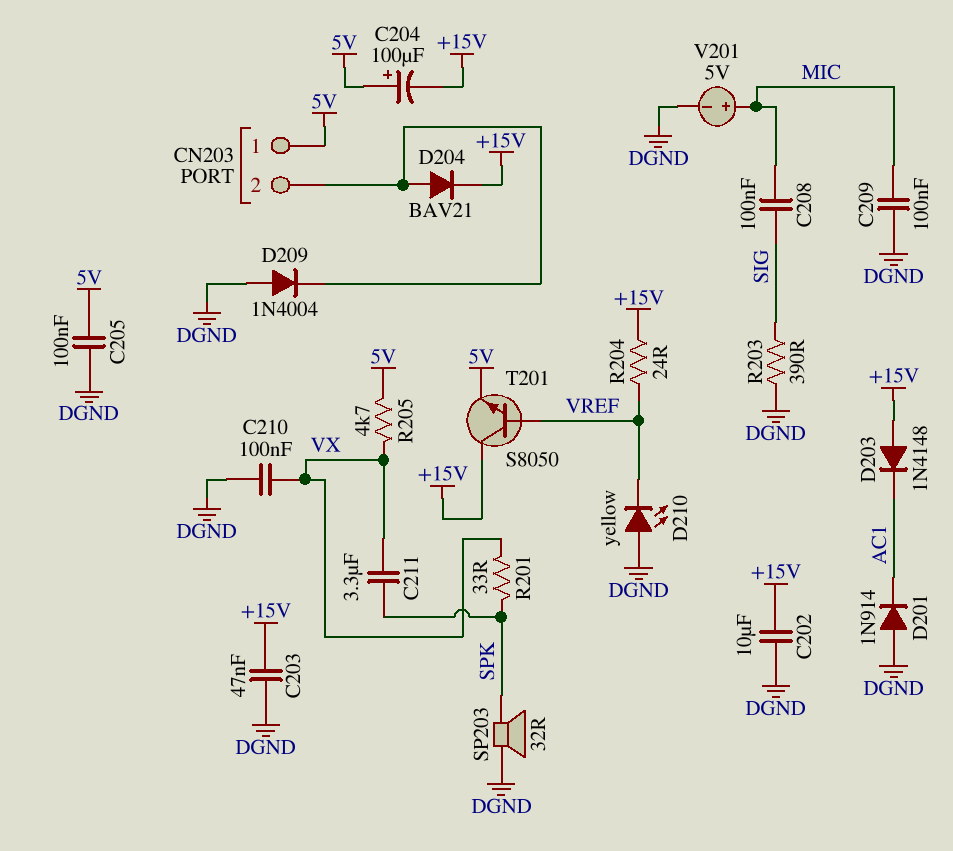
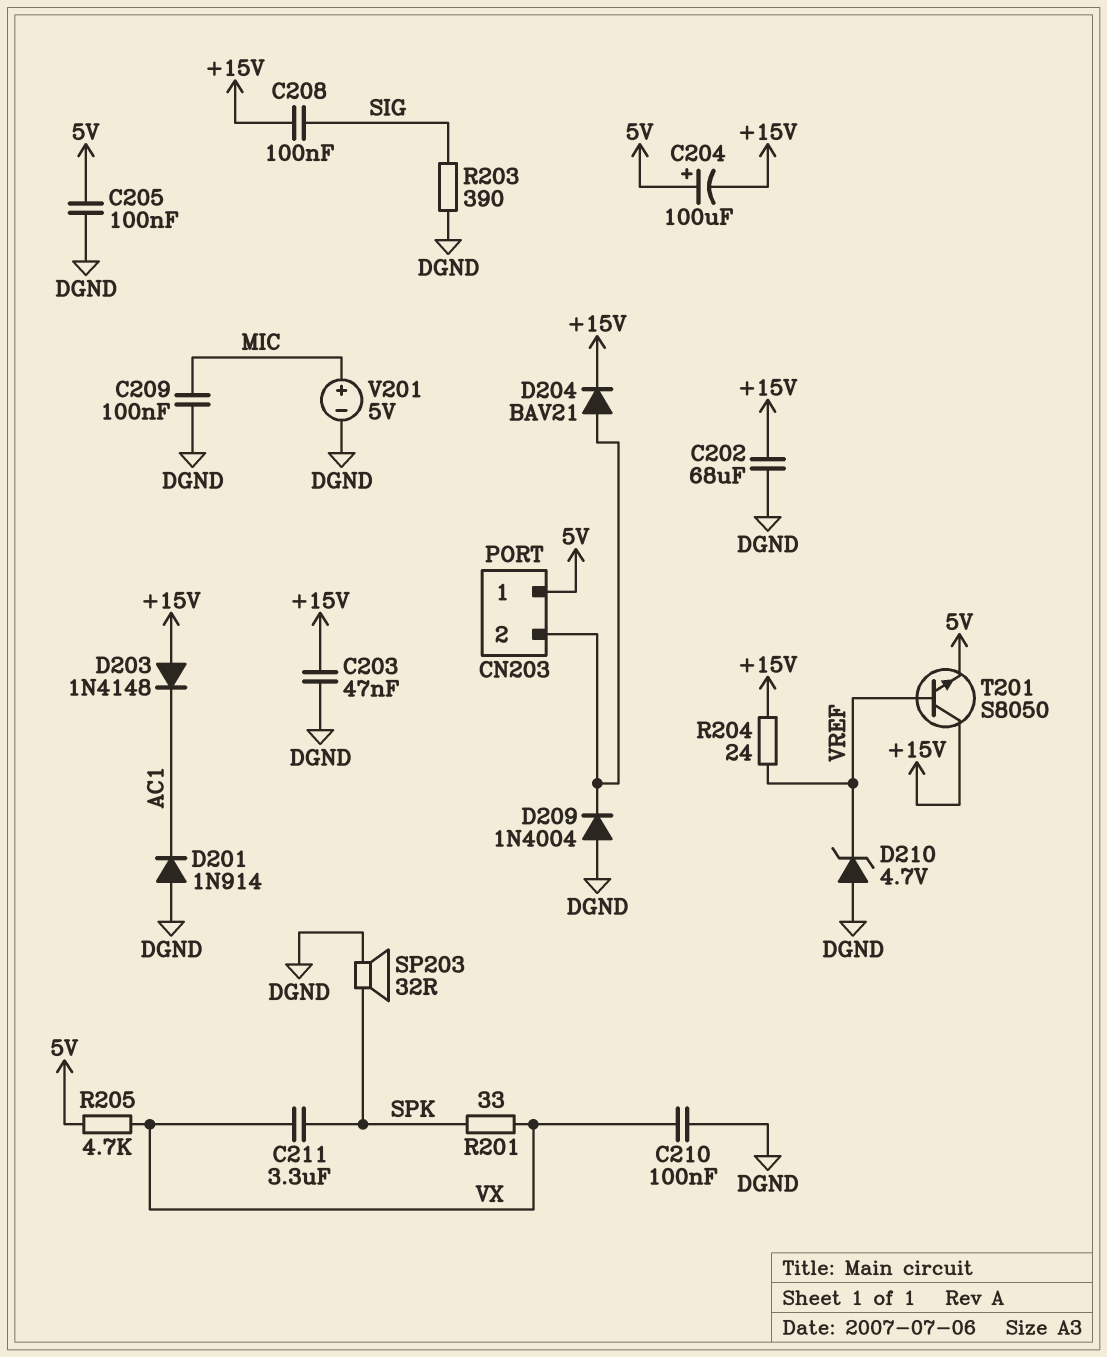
C202: 10uF (+15V, DGND) -> 68uF (+15V, DGND)
C208: 100nF (MIC, SIG) -> 100nF (+15V, SIG)
D210: LED yellow (A DGND, K VREF) -> zener 4.7V (A DGND, K VREF)

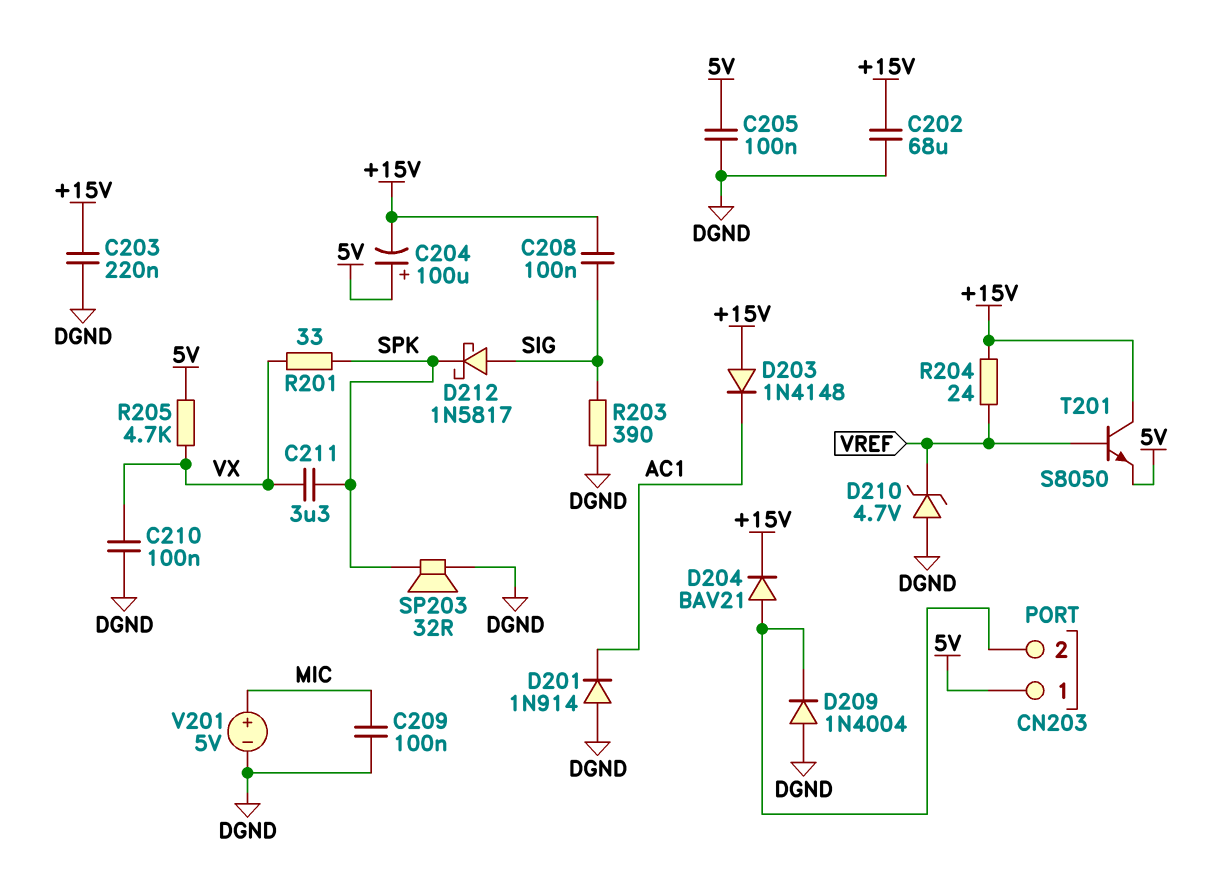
C203: 47nF (+15V, DGND) -> 220nF (+15V, DGND)
D212: none -> schottky 1N5817 (A SIG, K SPK)

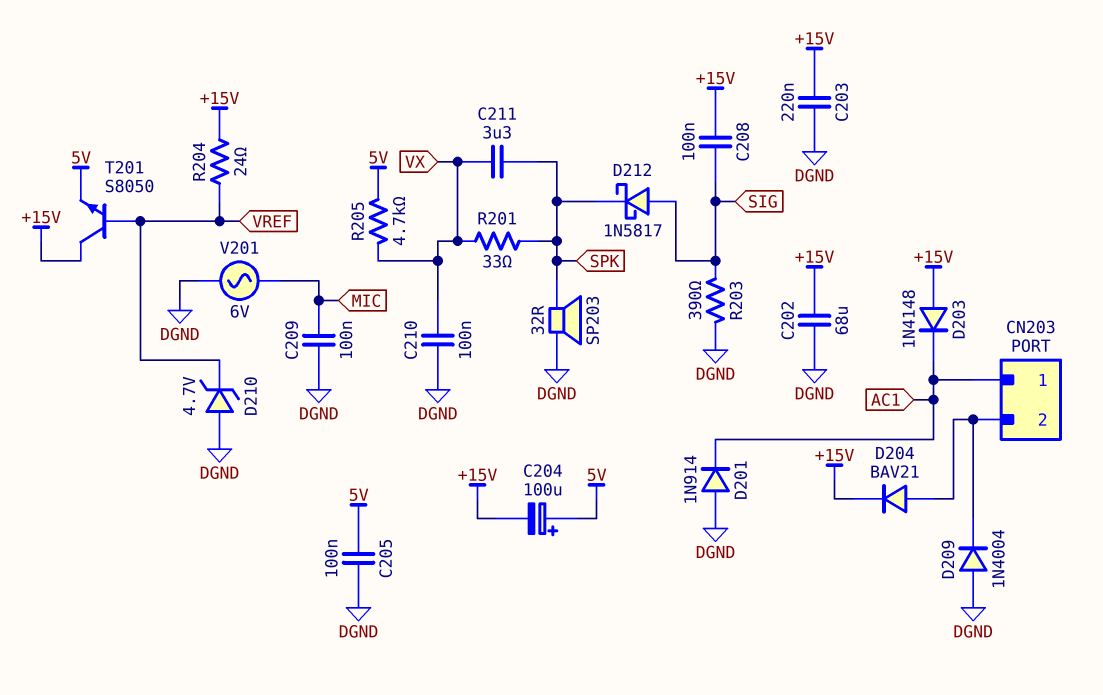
CN203 pin 1: 5V -> AC1
V201: 5V (plus MIC, minus DGND) -> AC 6V (DGND, MIC)

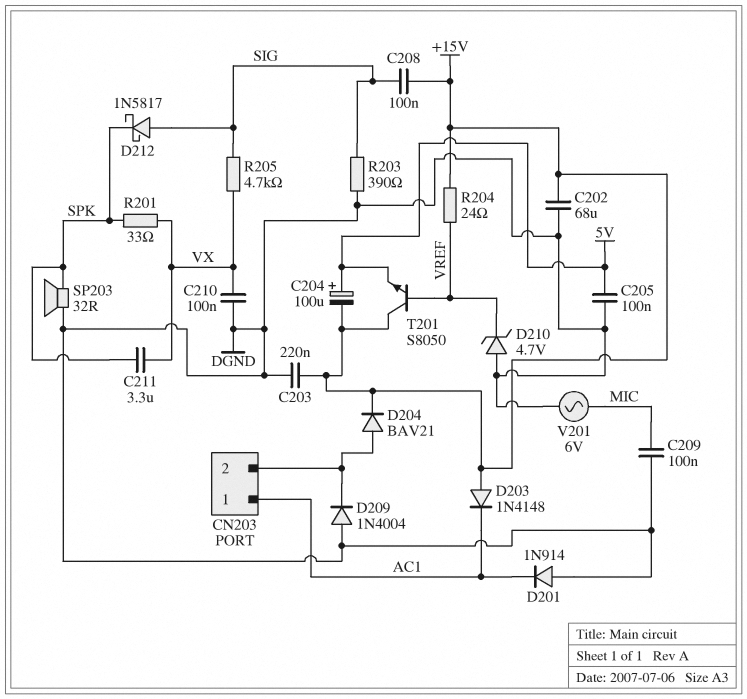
R205: 4.7k (5V, VX) -> 4.7k (SIG, VX)

